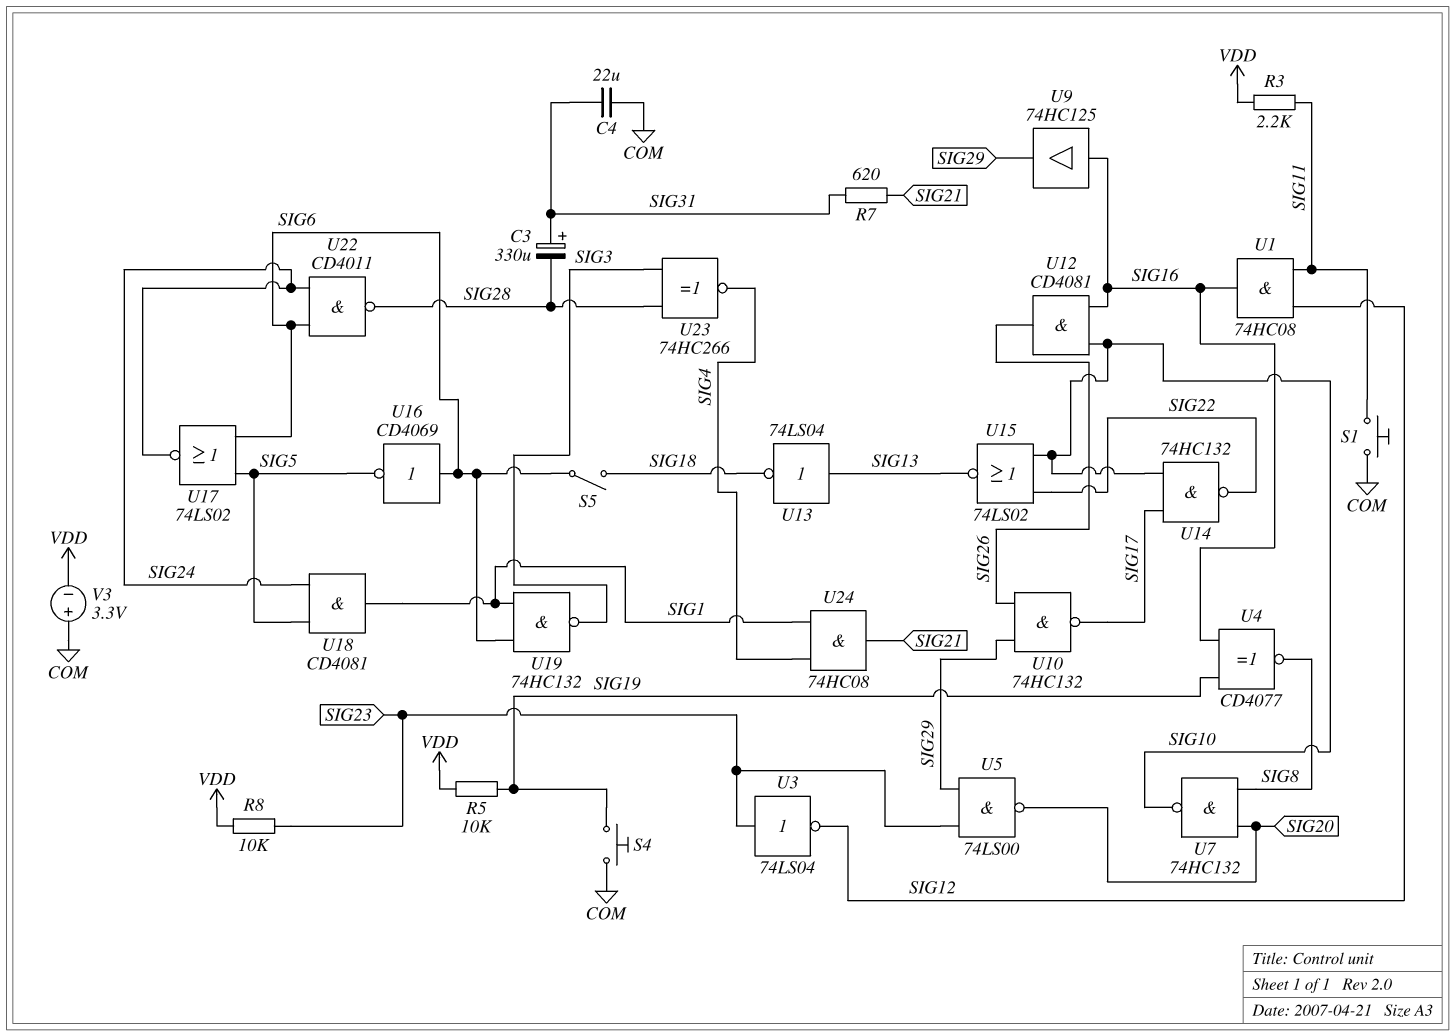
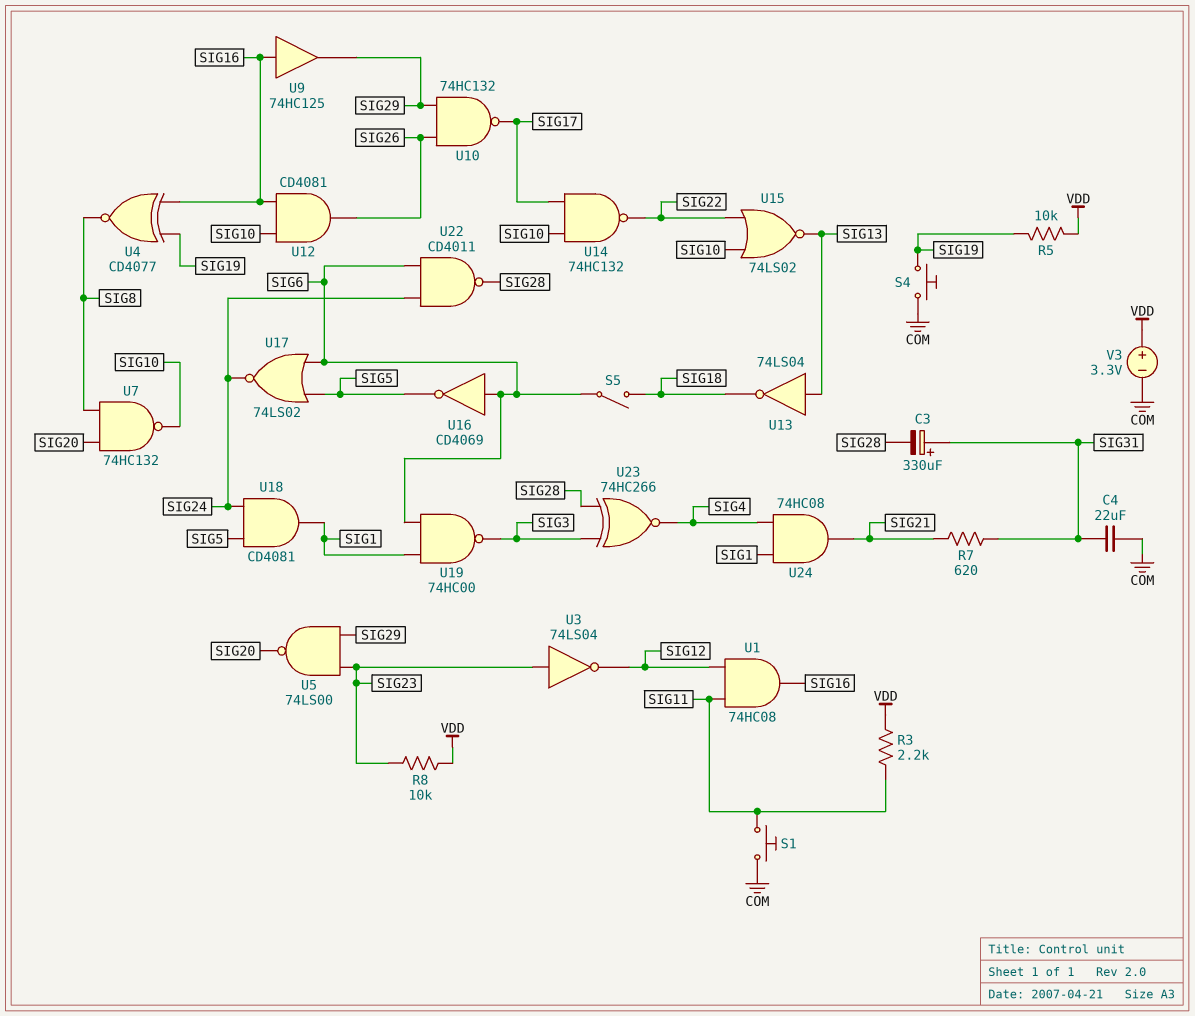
U19: NAND 74HC132 (in SIG1, in SIG6, out SIG3) -> NAND 74HC00 (in SIG1, in SIG6, out SIG3)
V3: 3.3V (plus COM, minus VDD) -> 3.3V (plus VDD, minus COM)

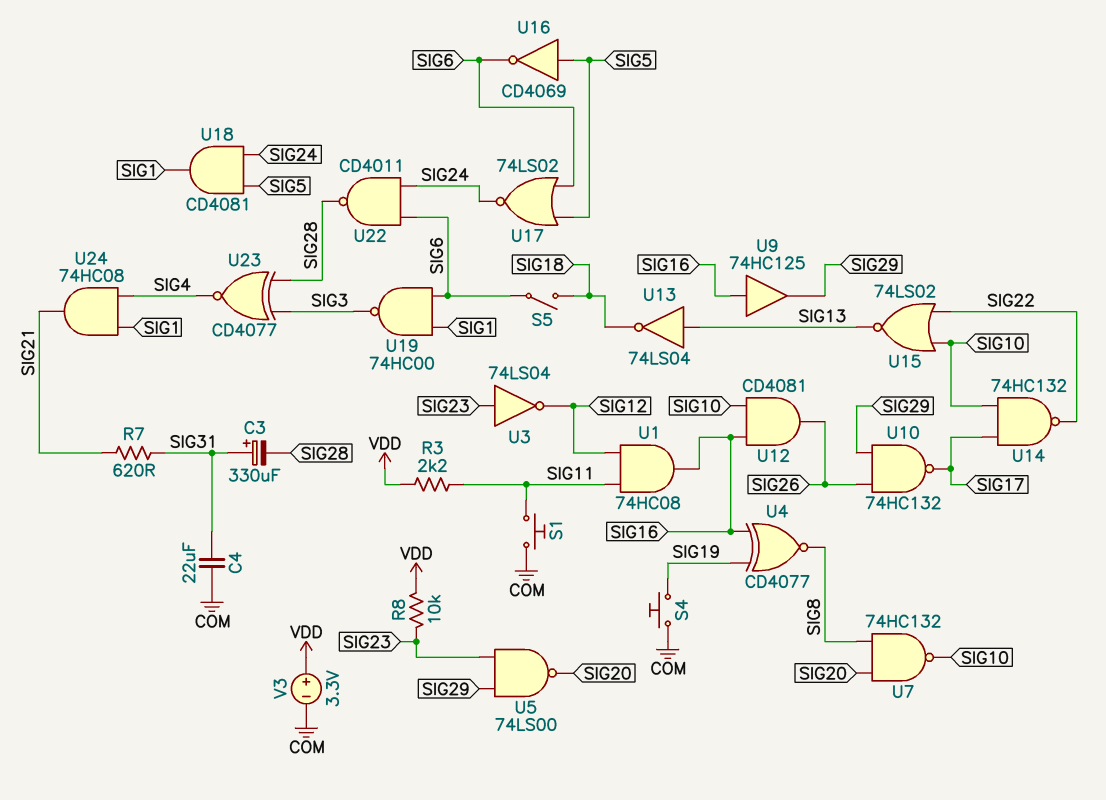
R5: 10k (SIG19, VDD) -> none
U16: NOT CD4069 (in SIG6, out SIG5) -> NOT CD4069 (in SIG5, out SIG6)
U23: XNOR 74HC266 (in SIG3, in SIG28, out SIG4) -> XNOR CD4077 (in SIG3, in SIG28, out SIG4)

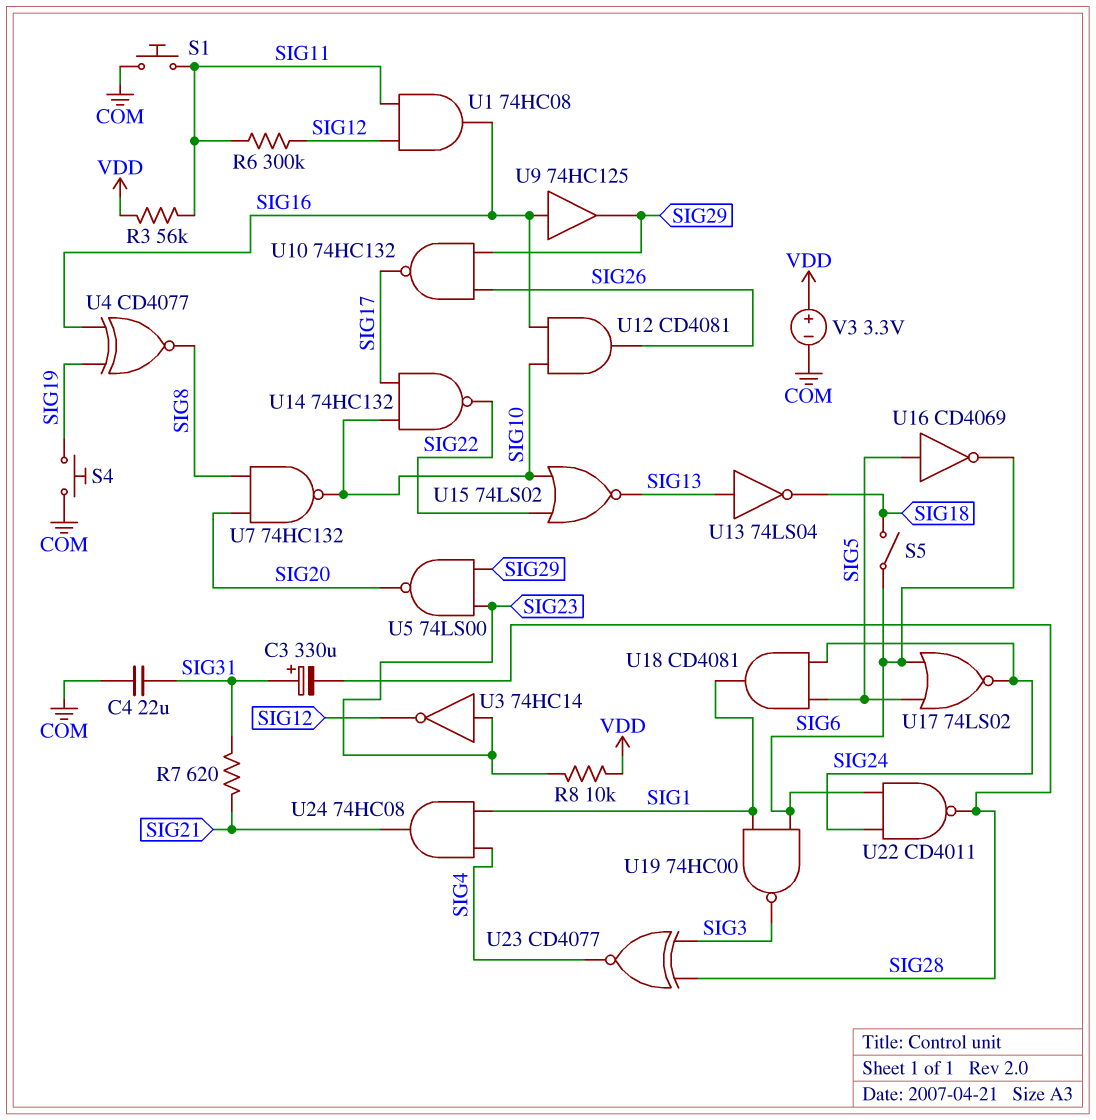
R3: 2.2k (SIG11, VDD) -> 56k (SIG11, VDD)
R6: none -> 300k (SIG11, SIG12)
U3: NOT 74LS04 (in SIG23, out SIG12) -> NOT 74HC14 (in SIG23, out SIG12)

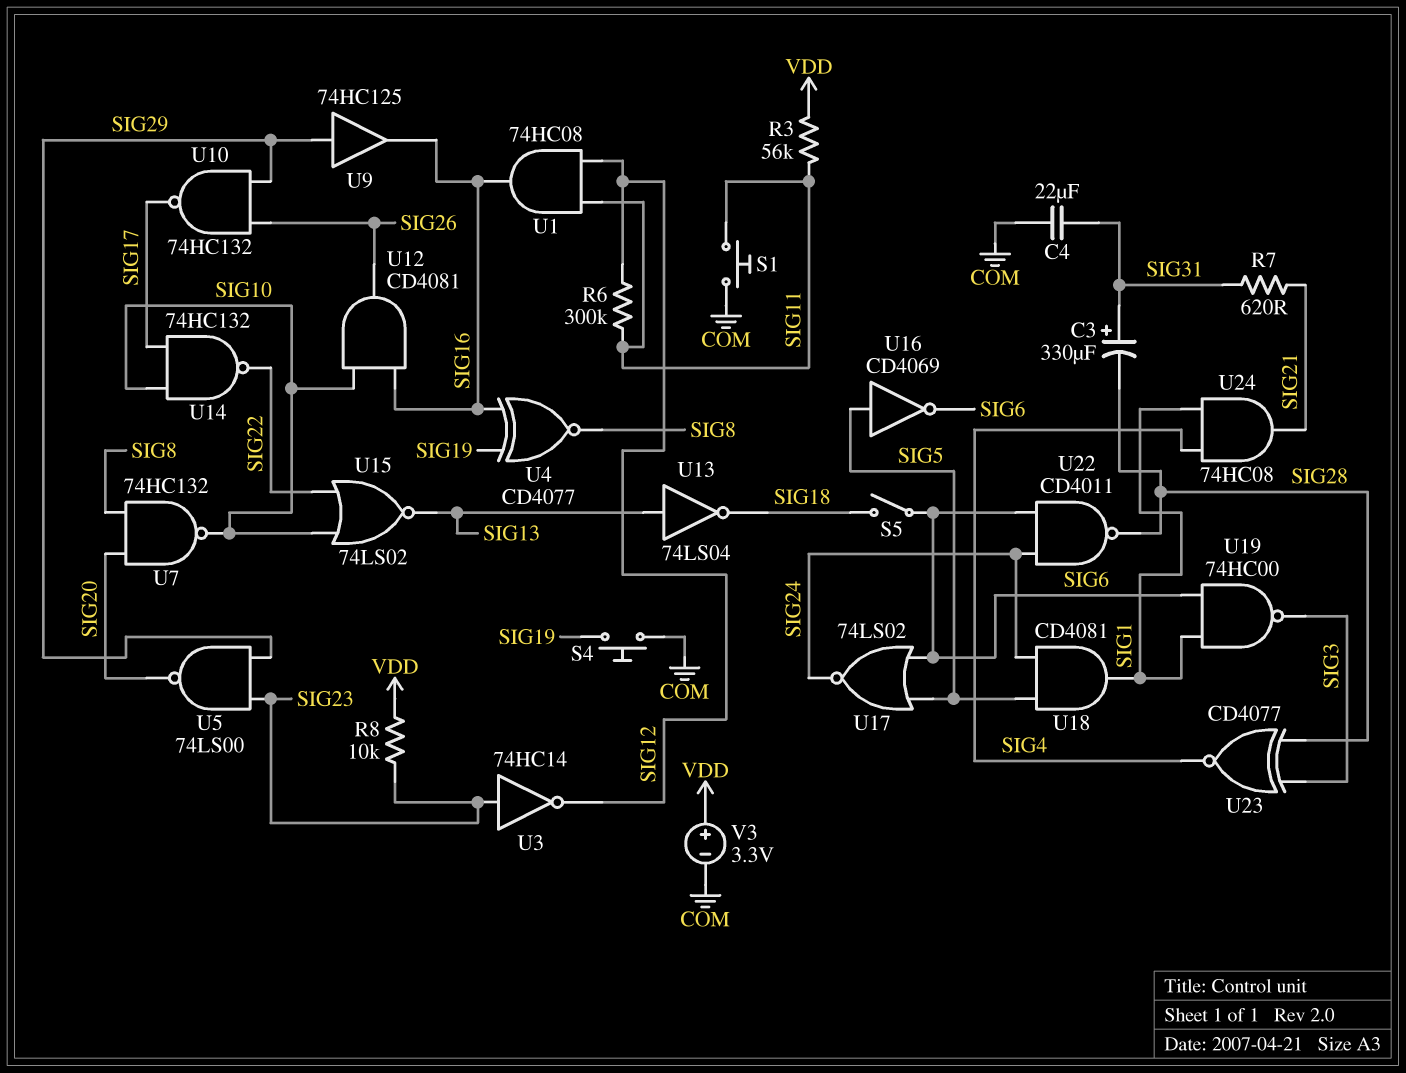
U9: buffer 74HC125 (in SIG16, out SIG29) -> buffer 74HC125 (in SIG29, out SIG16)

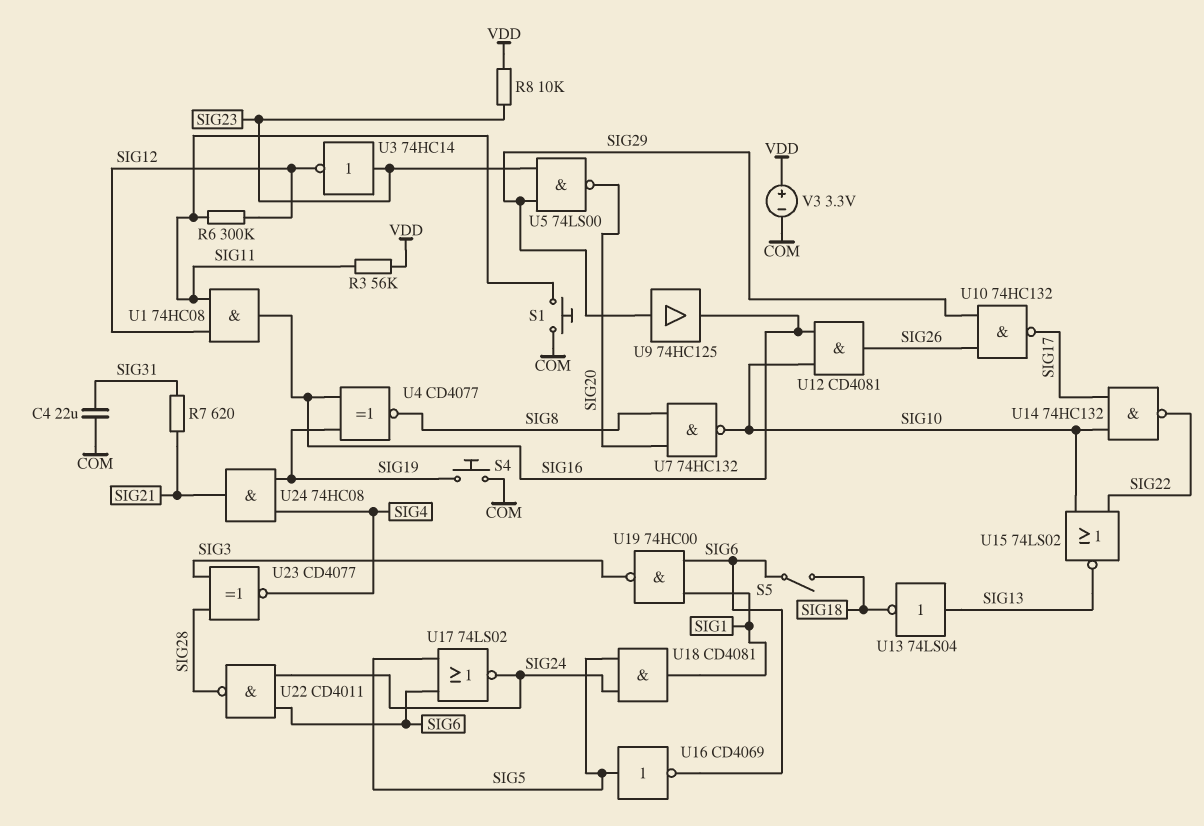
C3: 330uF (plus SIG31, minus SIG28) -> none
U24: AND 74HC08 (in SIG1, in SIG4, out SIG21) -> AND 74HC08 (in SIG4, in SIG19, out SIG21)

